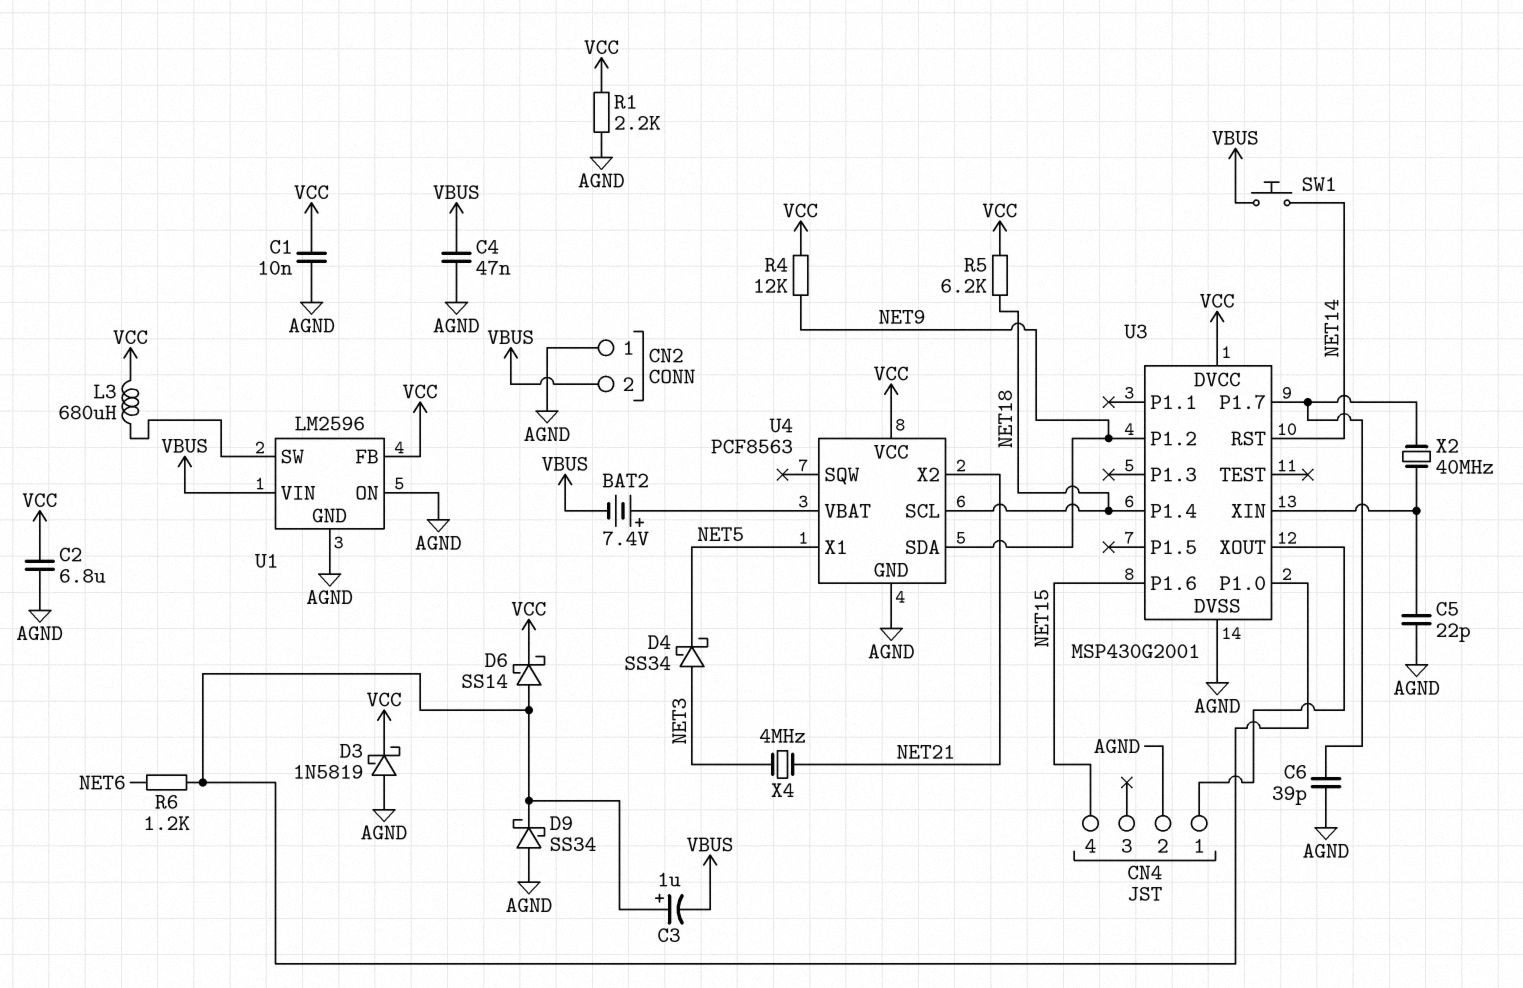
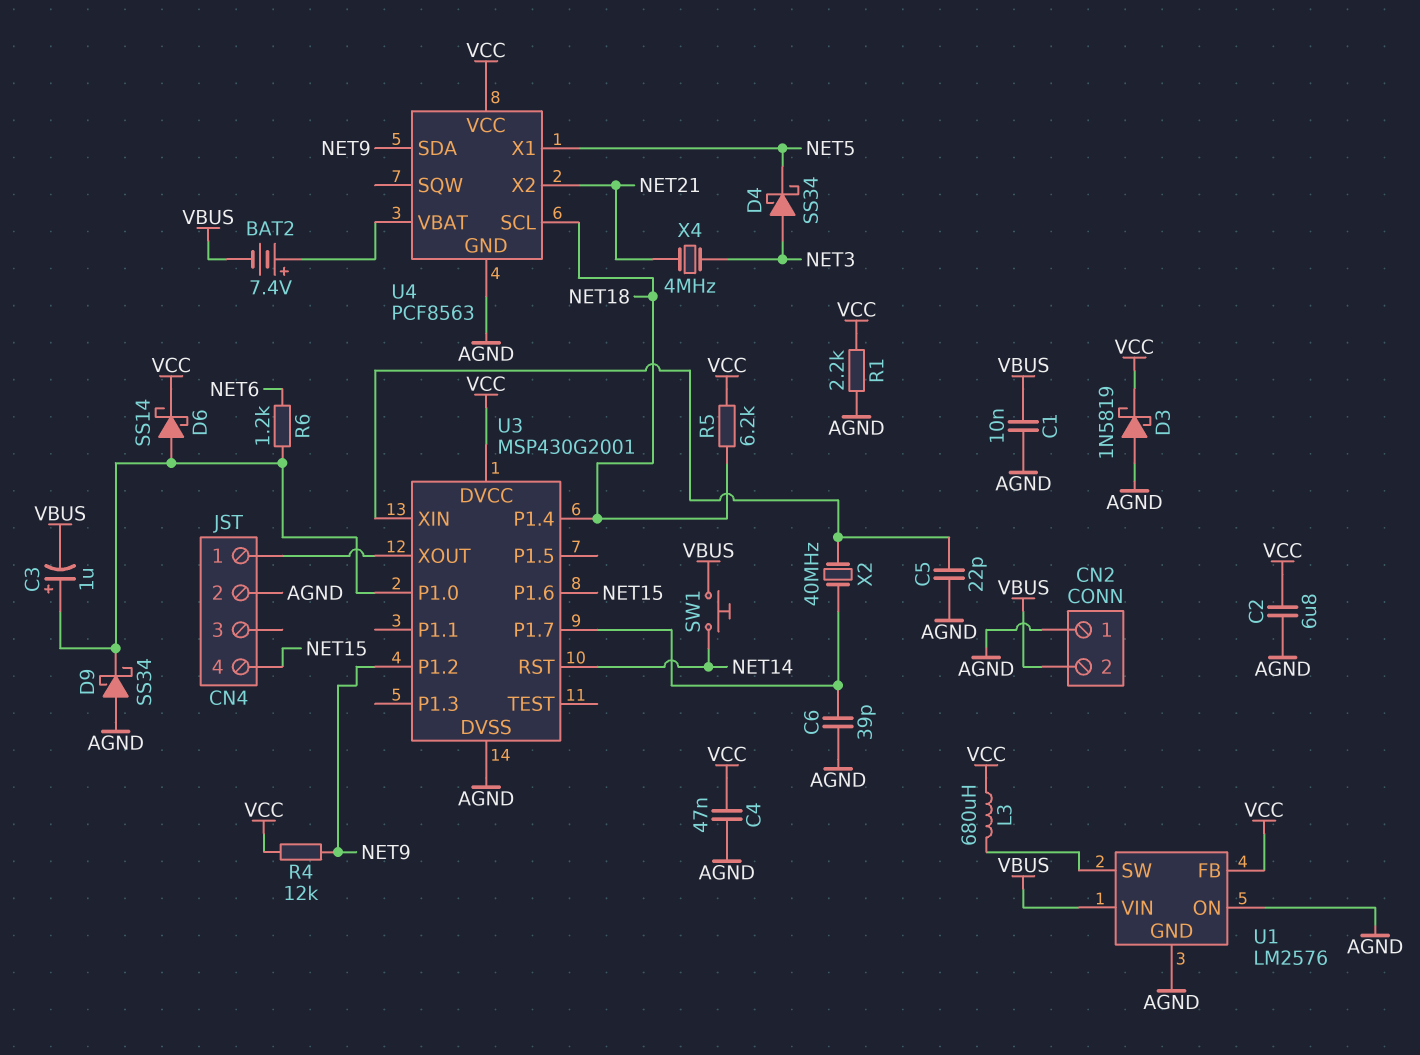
C1: 10nF (AGND, VCC) -> 10nF (AGND, VBUS)
C4: 47nF (AGND, VBUS) -> 47nF (AGND, VCC)
U1: LM2596 -> LM2576

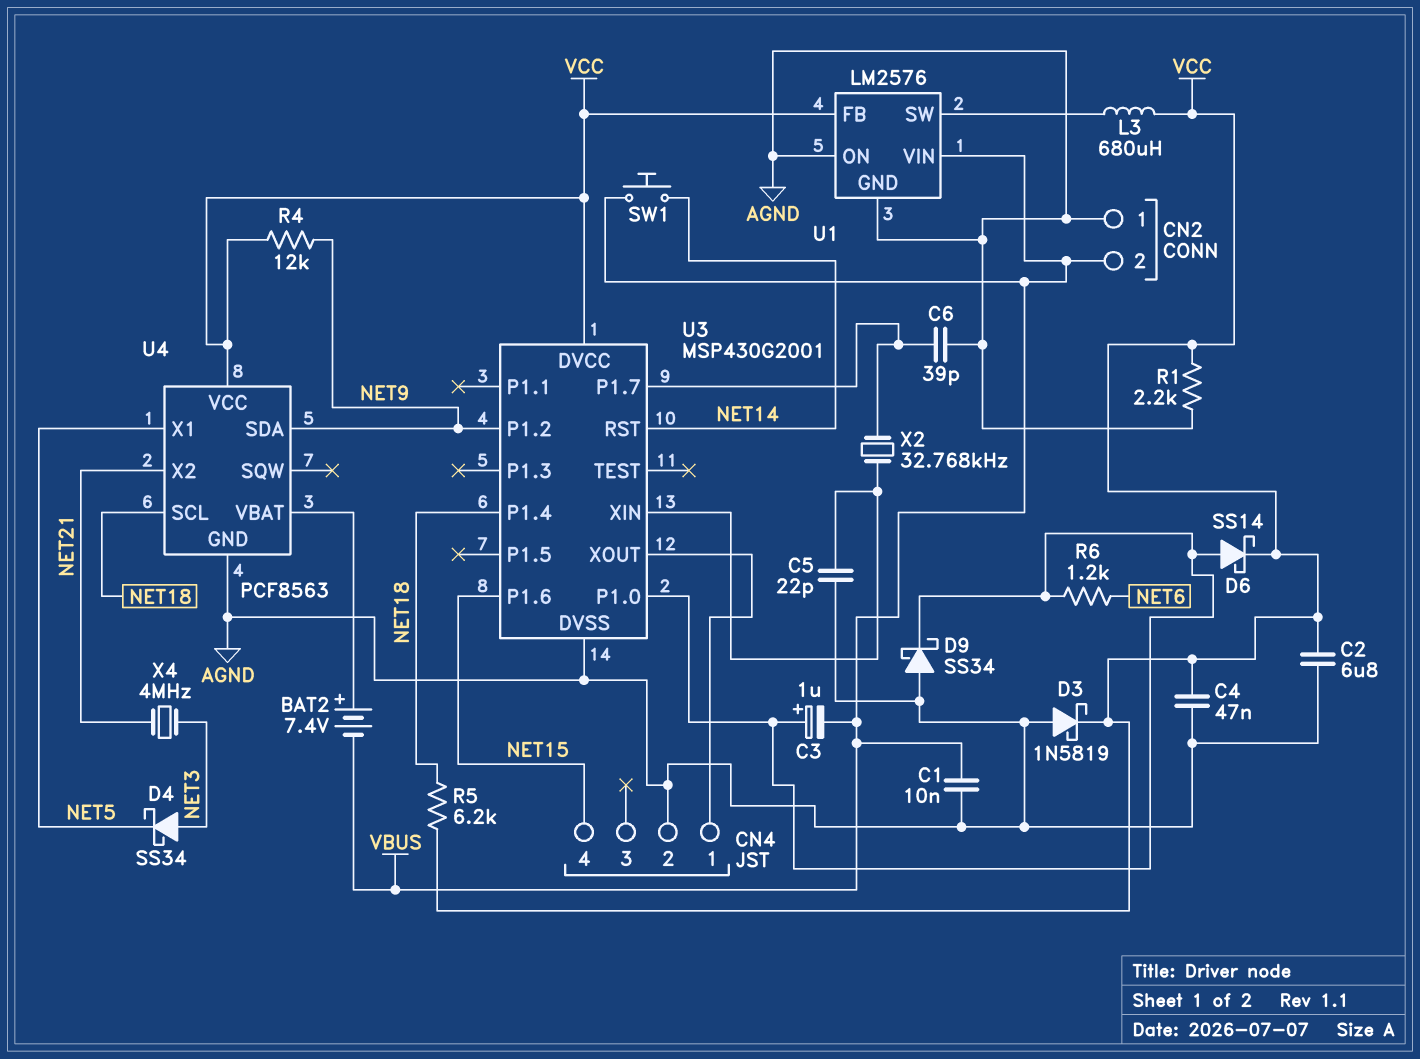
X2: 40MHz (U3/P1.7, U3/XIN) -> 32.768kHz (U3/P1.7, U3/XIN)

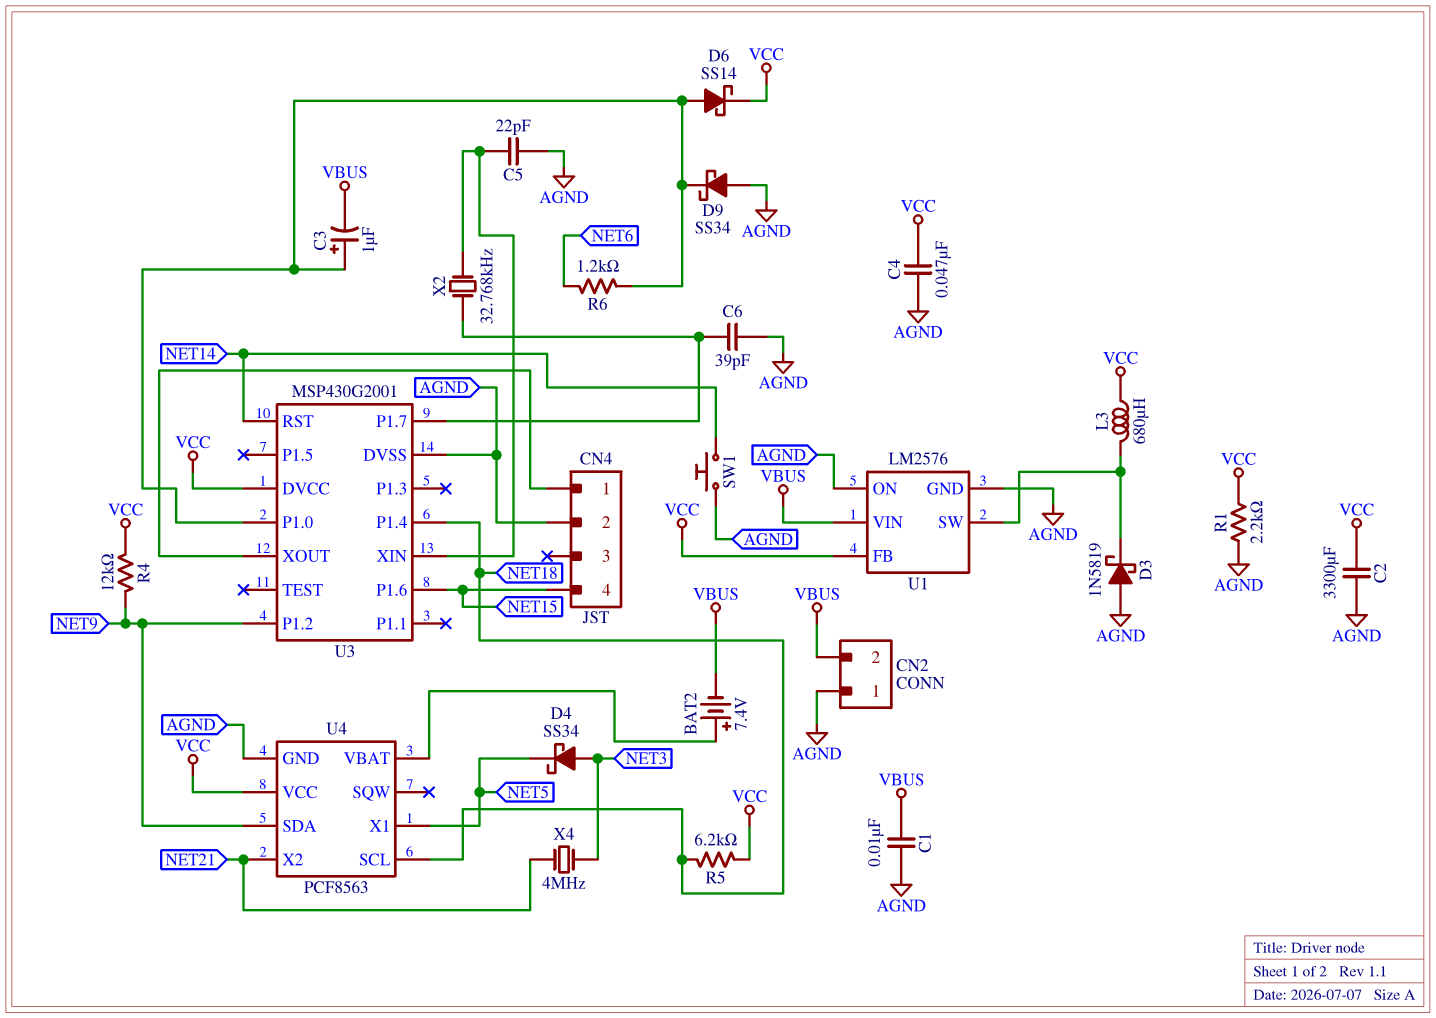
C2: 6.8uF (AGND, VCC) -> 3300uF (AGND, VCC)
D3: schottky 1N5819 (A AGND, K VCC) -> schottky 1N5819 (A AGND, K U1/SW)
SW1: button (NET14, VBUS) -> button (AGND, NET14)

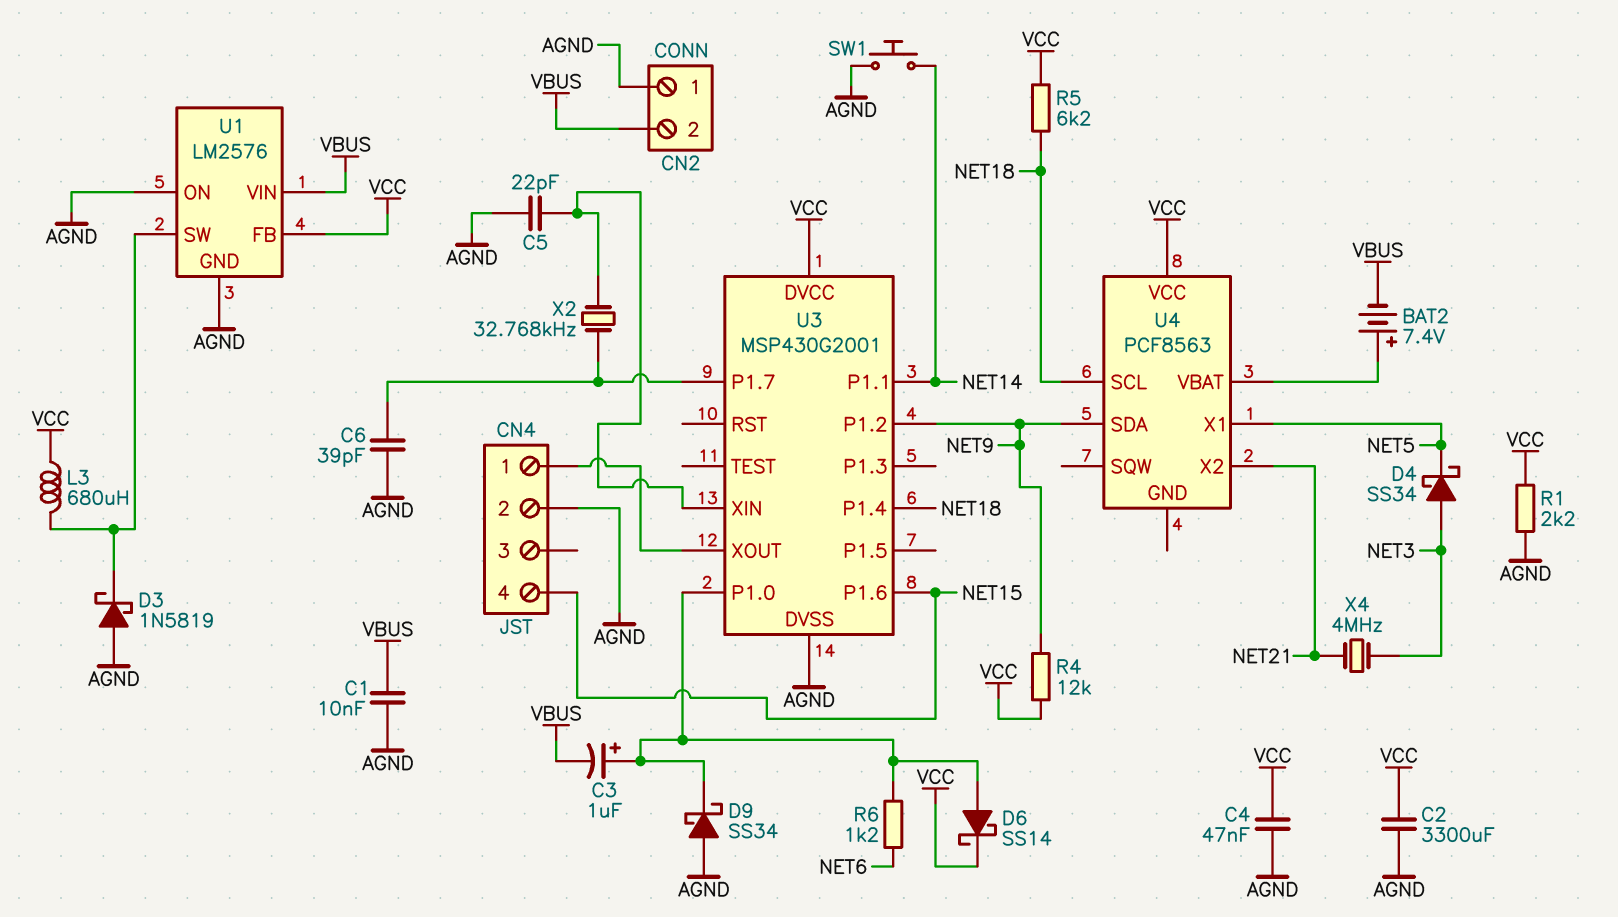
U3 pin P1.1: none -> NET14
U3 pin RST: NET14 -> none
U4 pin GND: AGND -> none

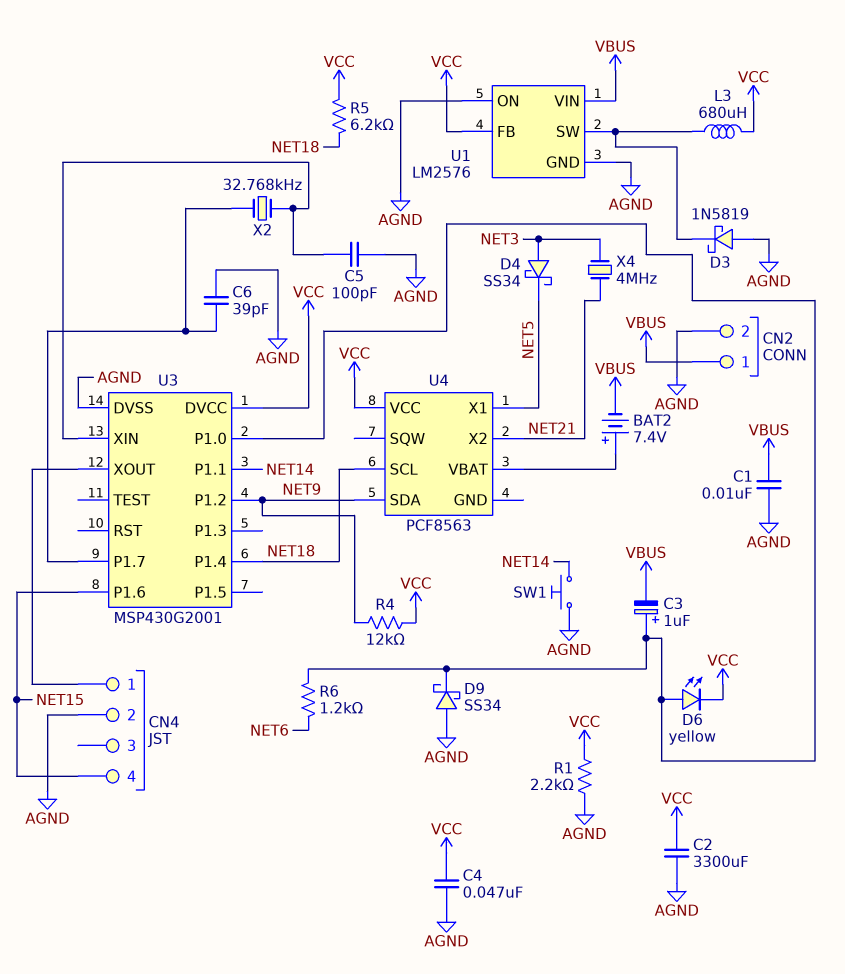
C5: 22pF (AGND, U3/XIN) -> 100pF (AGND, U3/XIN)
CN2 pin 1: AGND -> VBUS
CN2 pin 2: VBUS -> AGND
D6: schottky SS14 (A U3/P1.0, K VCC) -> LED yellow (A U3/P1.0, K VCC)

